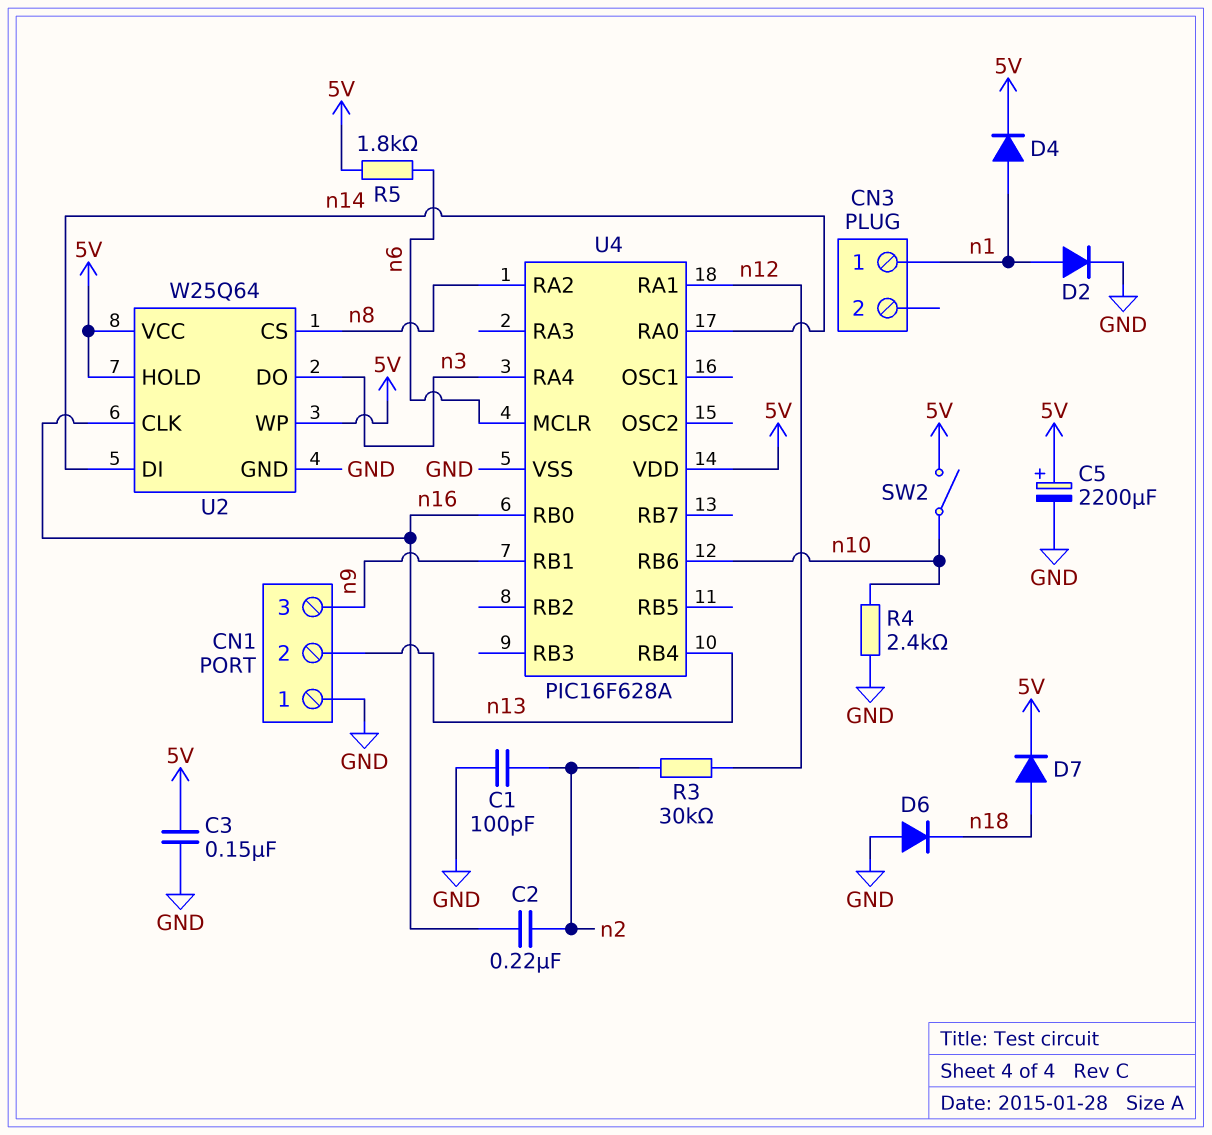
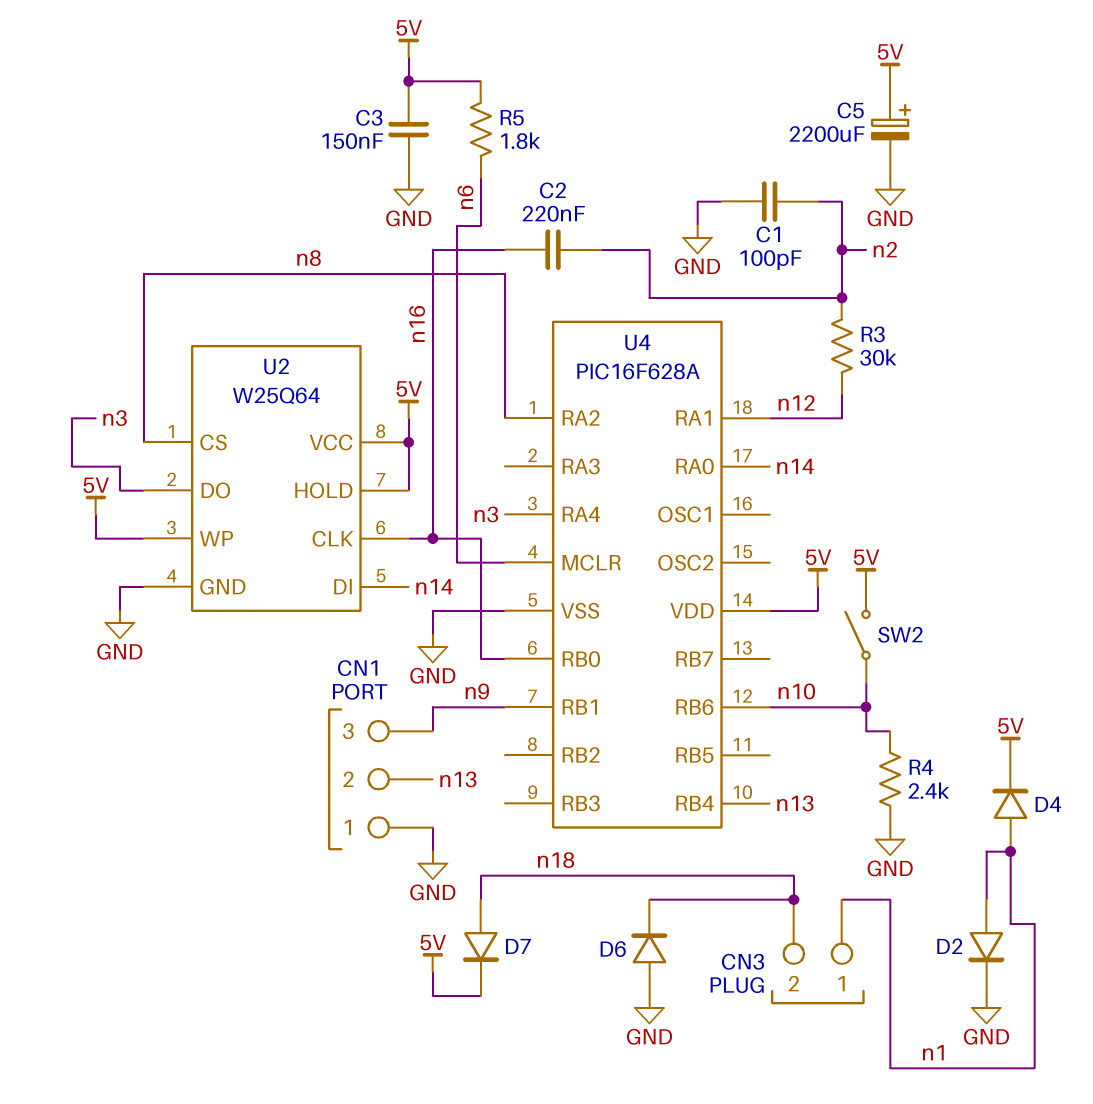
CN3 pin 2: none -> n18

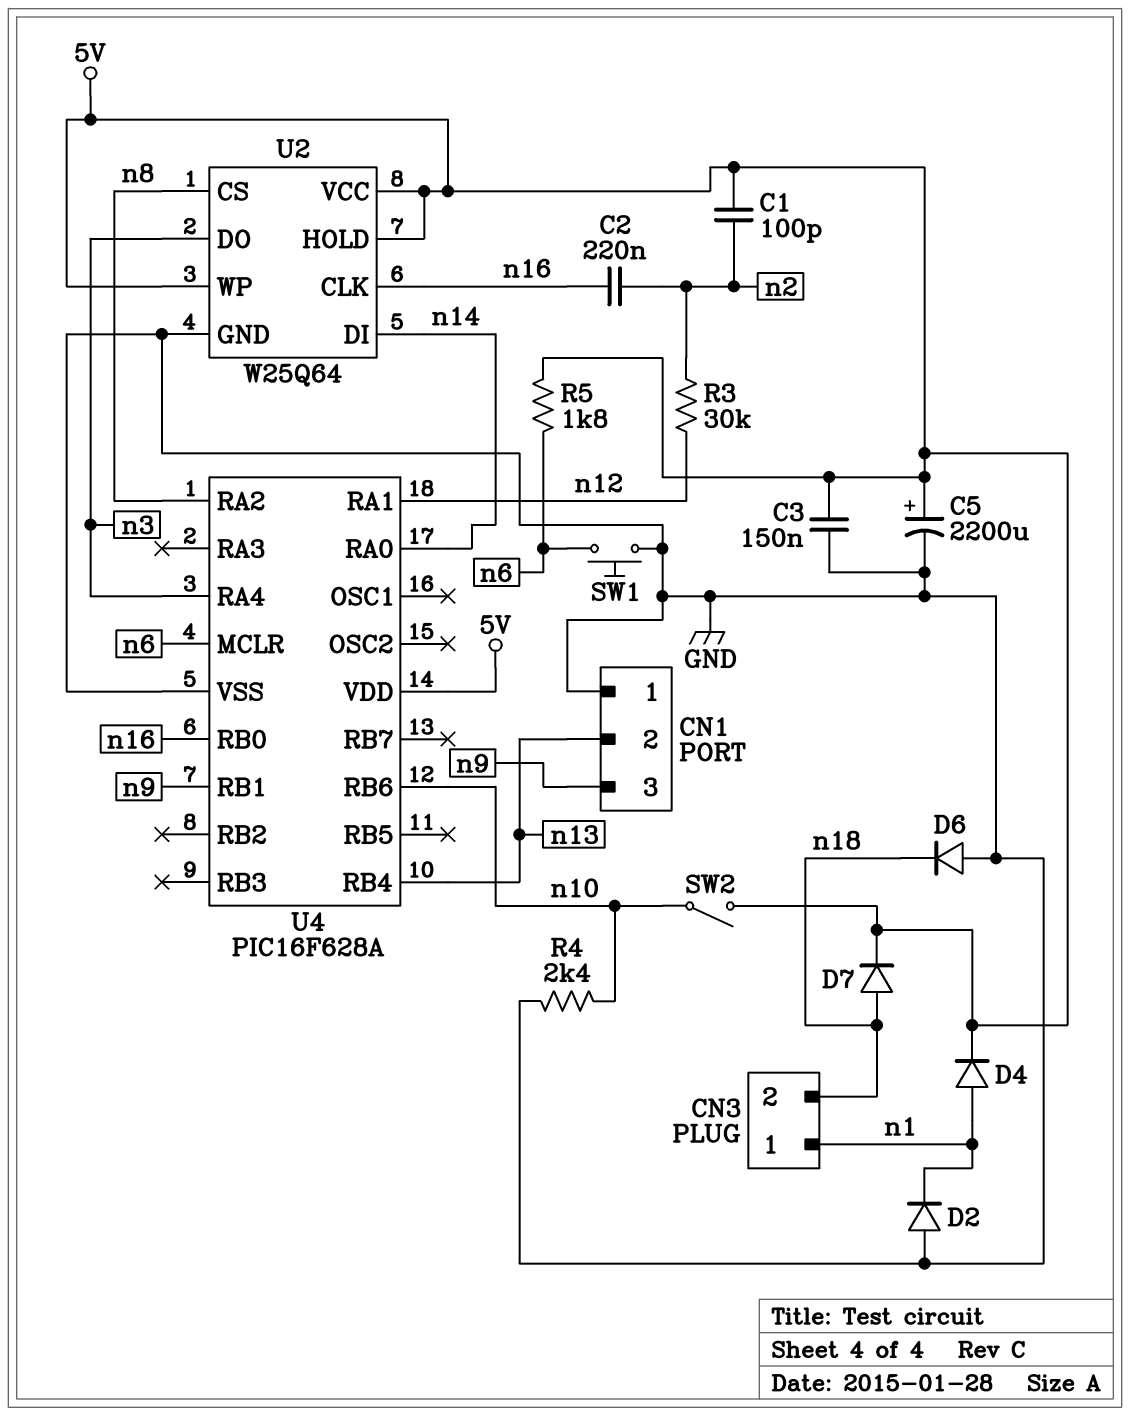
C1: 100pF (GND, n2) -> 100pF (5V, n2)
D2: diode (A n1, K GND) -> diode (A GND, K n1)
SW1: none -> button (GND, n6)

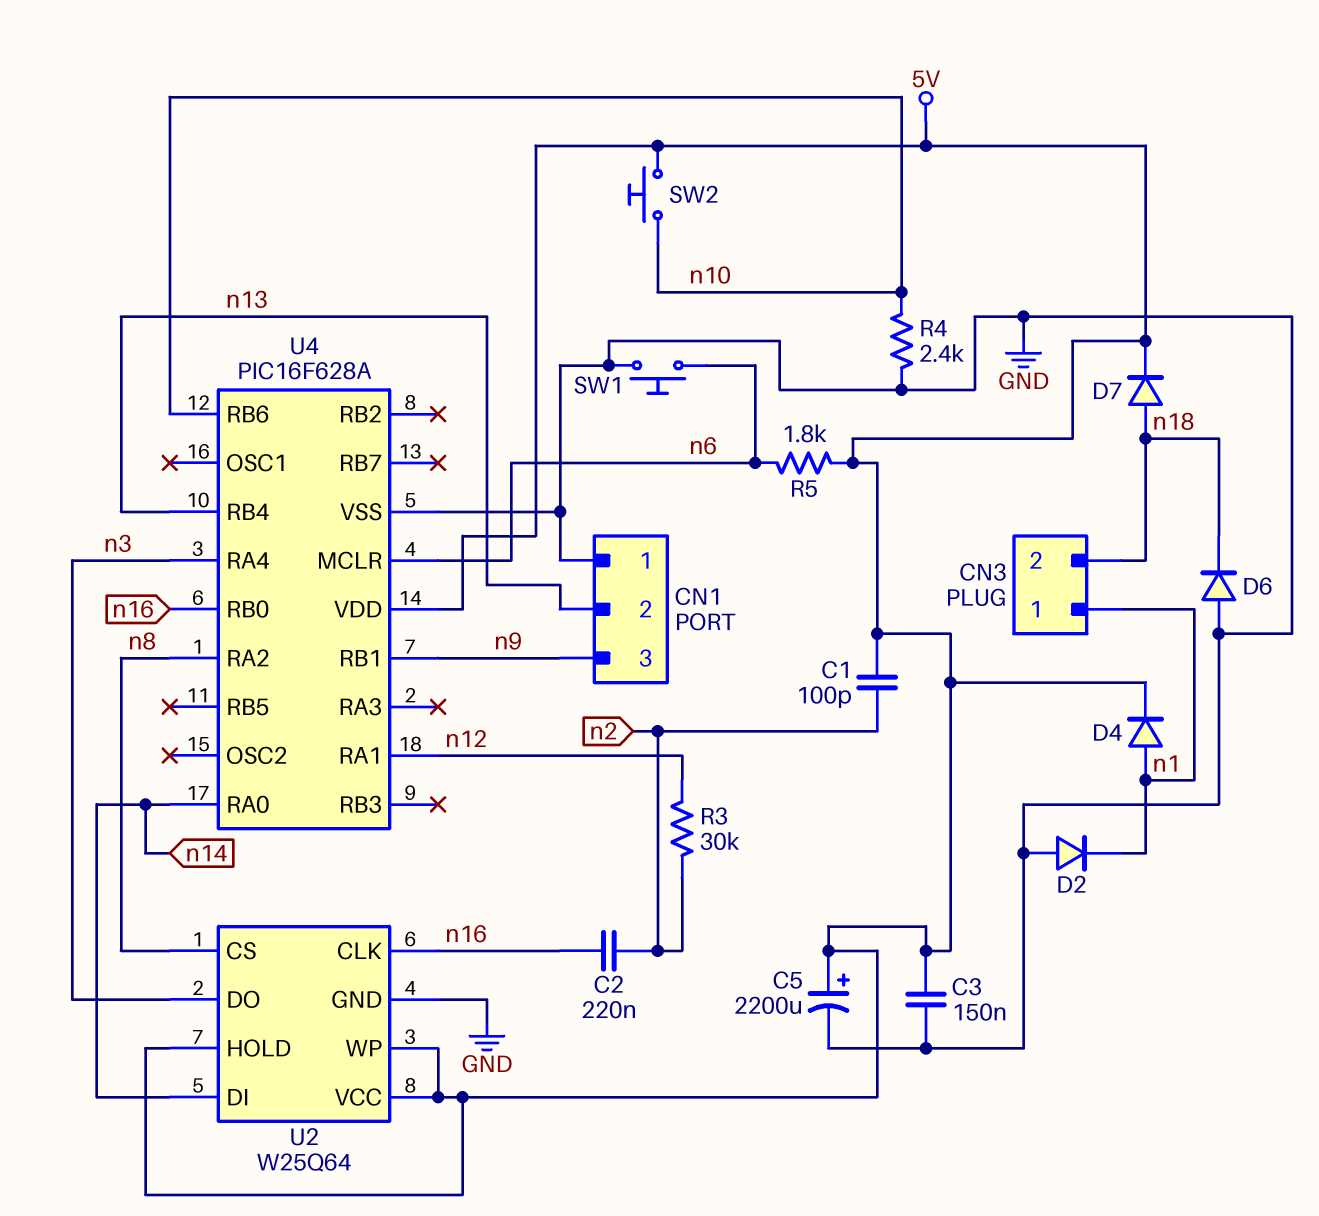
SW2: switch (5V, n10) -> button (5V, n10)

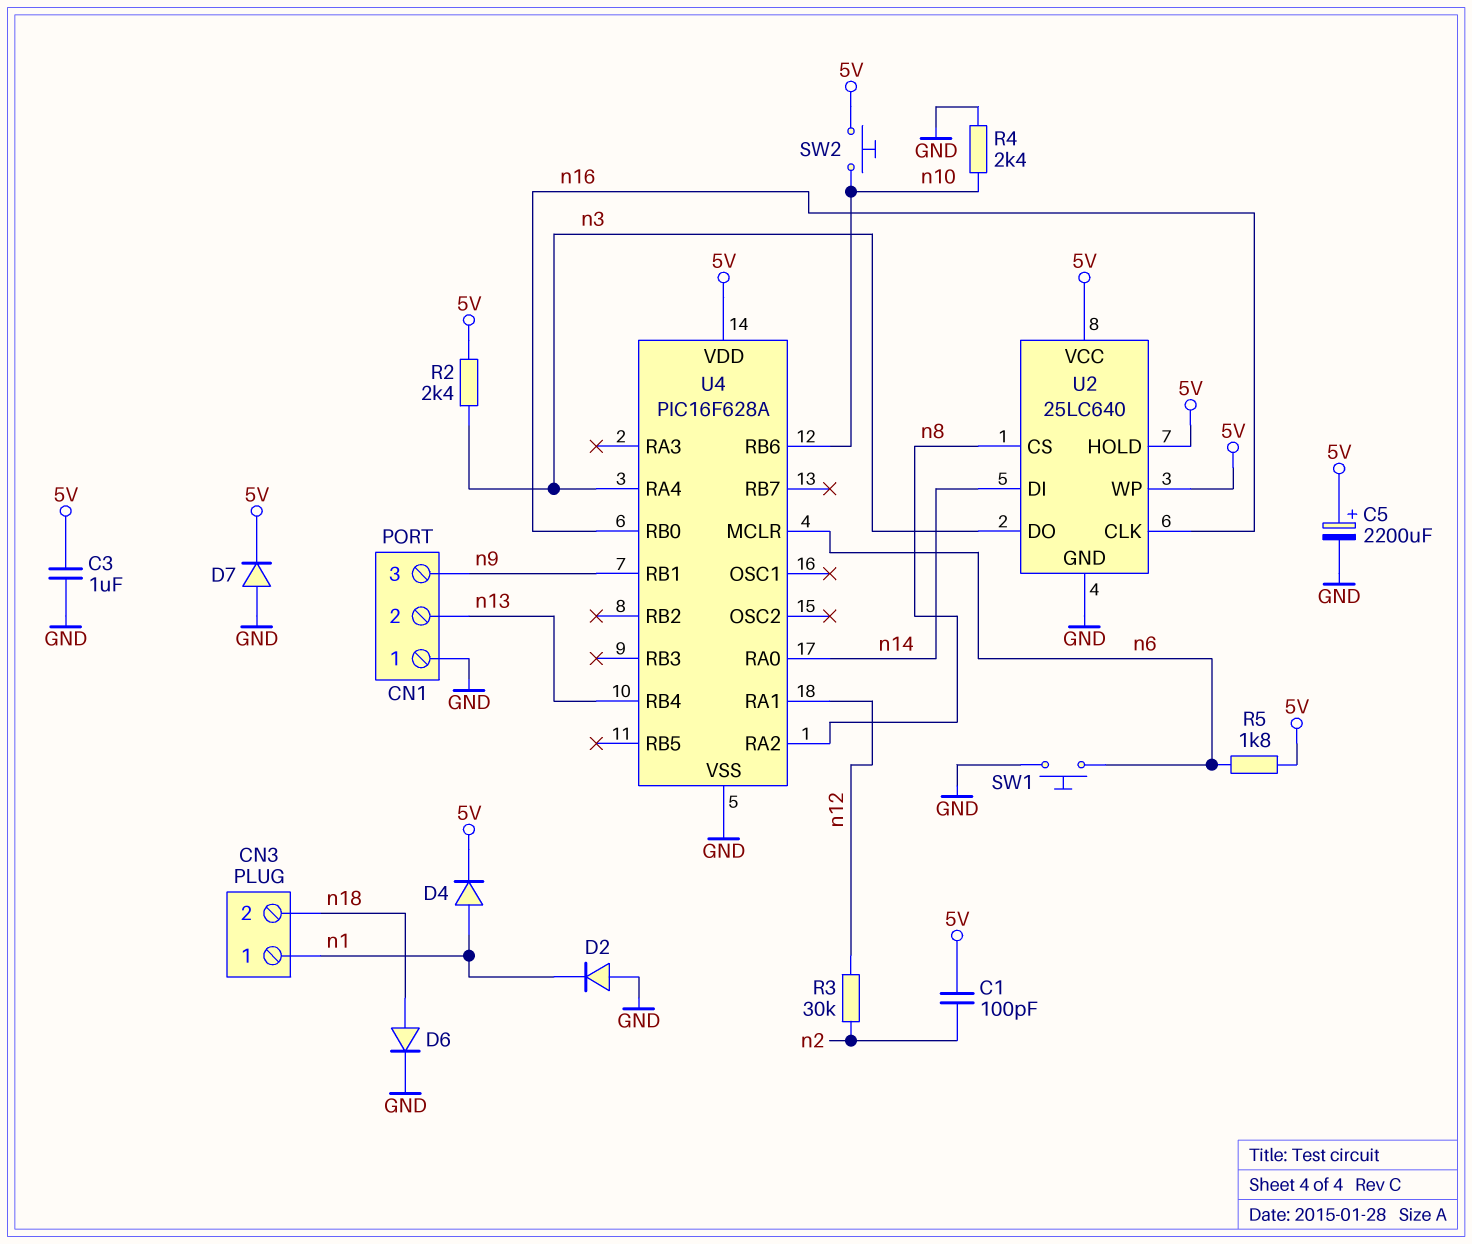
C2: 220nF (n2, n16) -> none
C3: 150nF (5V, GND) -> 1uF (5V, GND)
D6: diode (A GND, K n18) -> diode (A n18, K GND)
D7: diode (A n18, K 5V) -> diode (A GND, K 5V)
R2: none -> 2.4k (5V, n3)
U2: W25Q64 -> 25LC640

